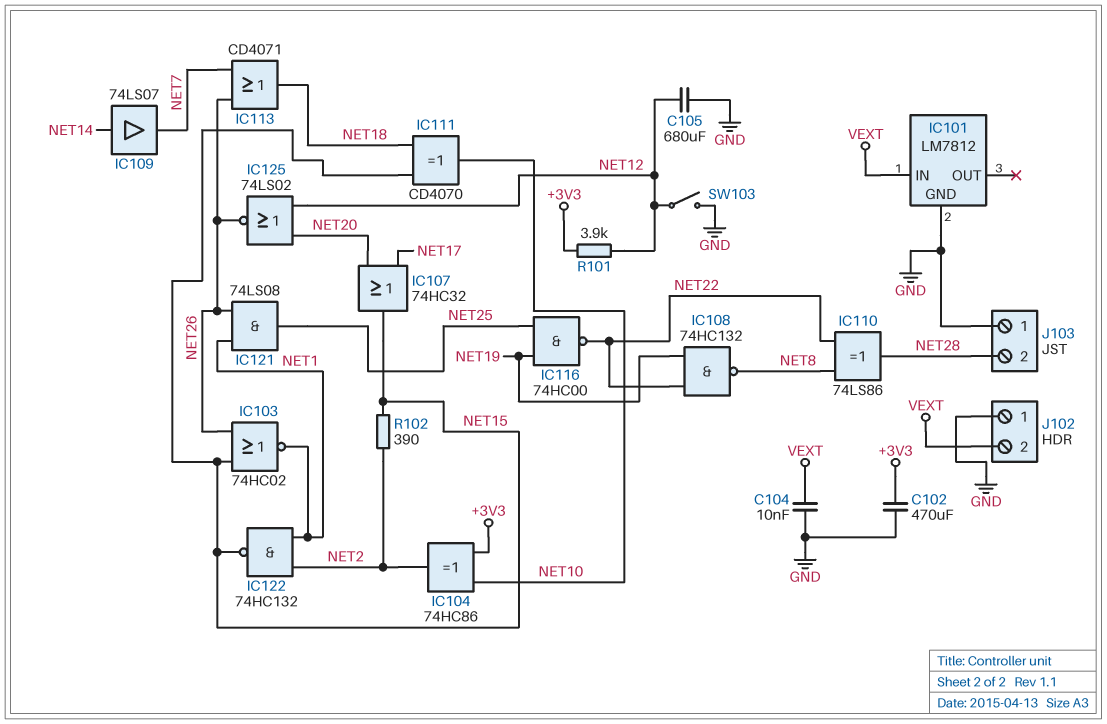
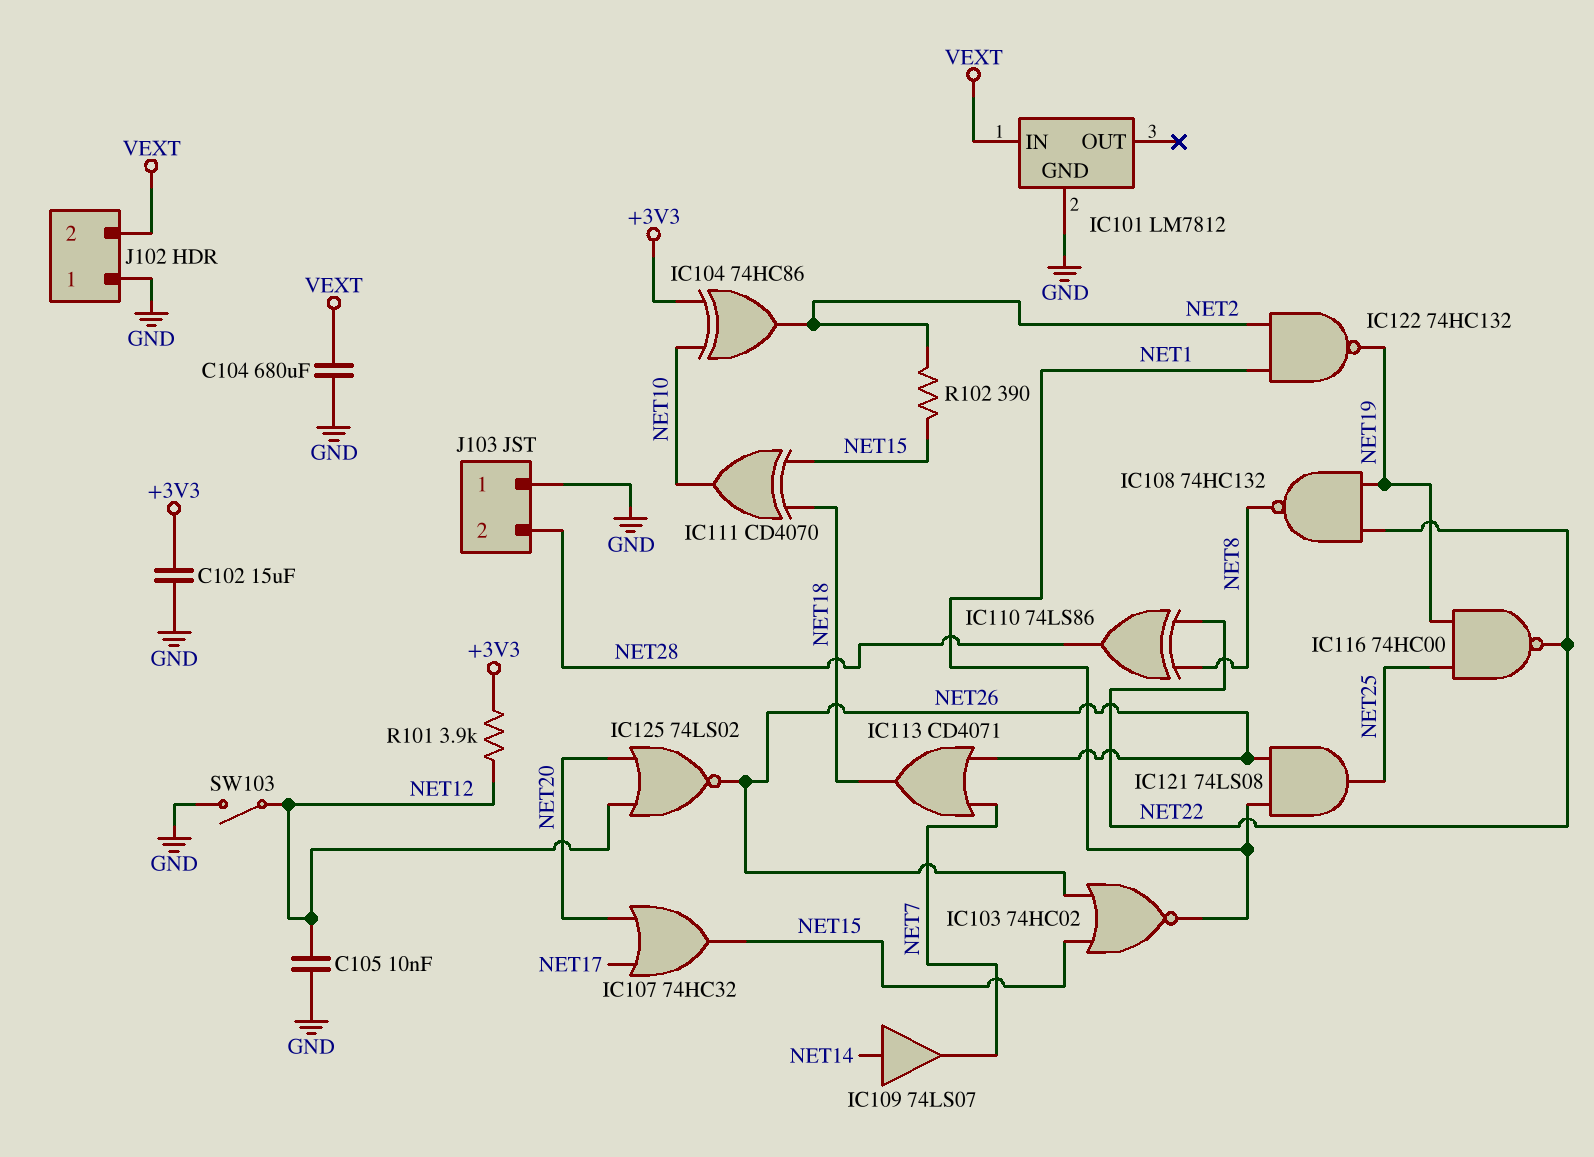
C102: 470uF (+3V3, GND) -> 15uF (+3V3, GND)
C104: 10nF (GND, VEXT) -> 680uF (GND, VEXT)
C105: 680uF (GND, NET12) -> 10nF (GND, NET12)
IC122: NAND 74HC132 (in NET1, in NET2, out NET15) -> NAND 74HC132 (in NET1, in NET2, out NET19)

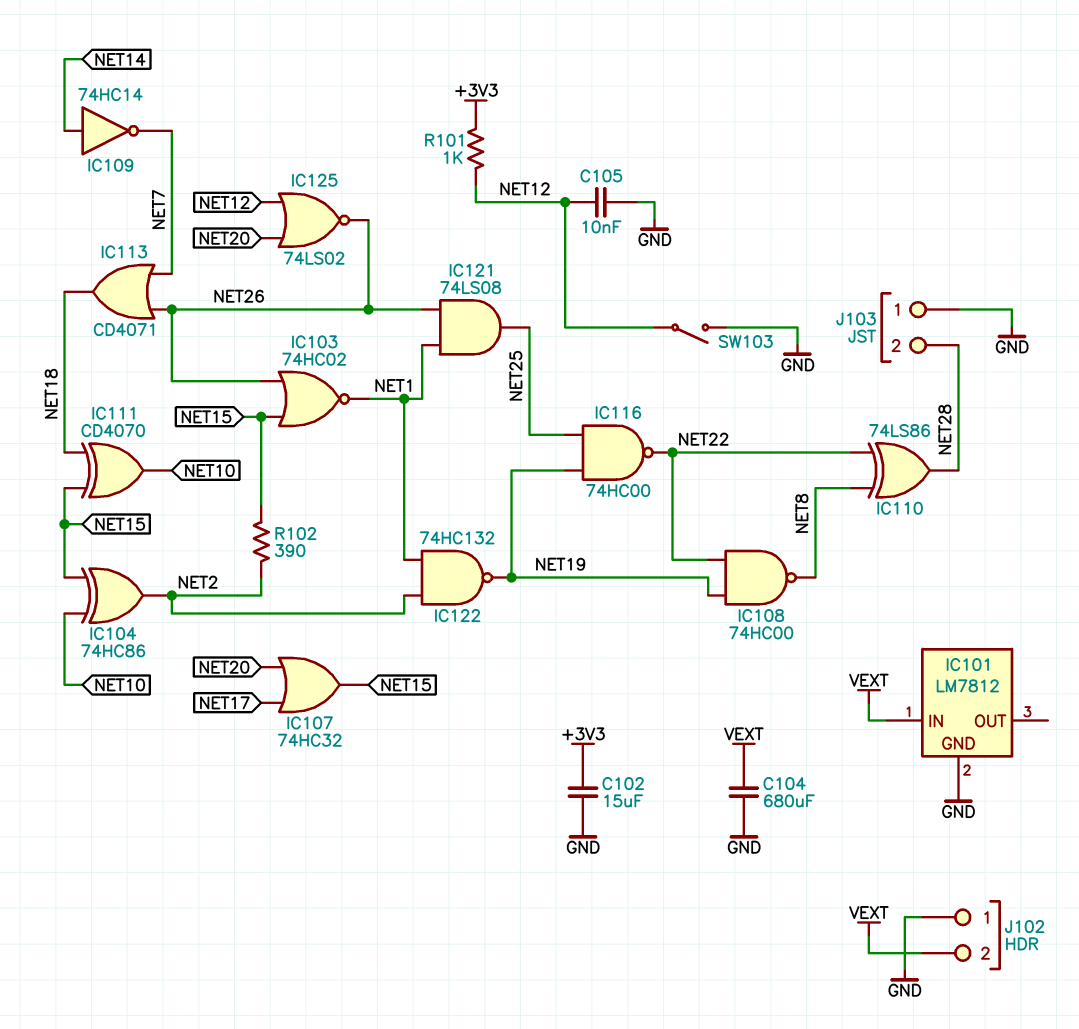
IC104: XOR 74HC86 (in +3V3, in NET10, out NET2) -> XOR 74HC86 (in NET10, in NET15, out NET2)
IC108: NAND 74HC132 (in NET19, in NET22, out NET8) -> NAND 74HC00 (in NET19, in NET22, out NET8)
IC109: buffer 74LS07 (in NET14, out NET7) -> NOT 74HC14 (in NET14, out NET7)
R101: 3.9k (+3V3, NET12) -> 1k (+3V3, NET12)

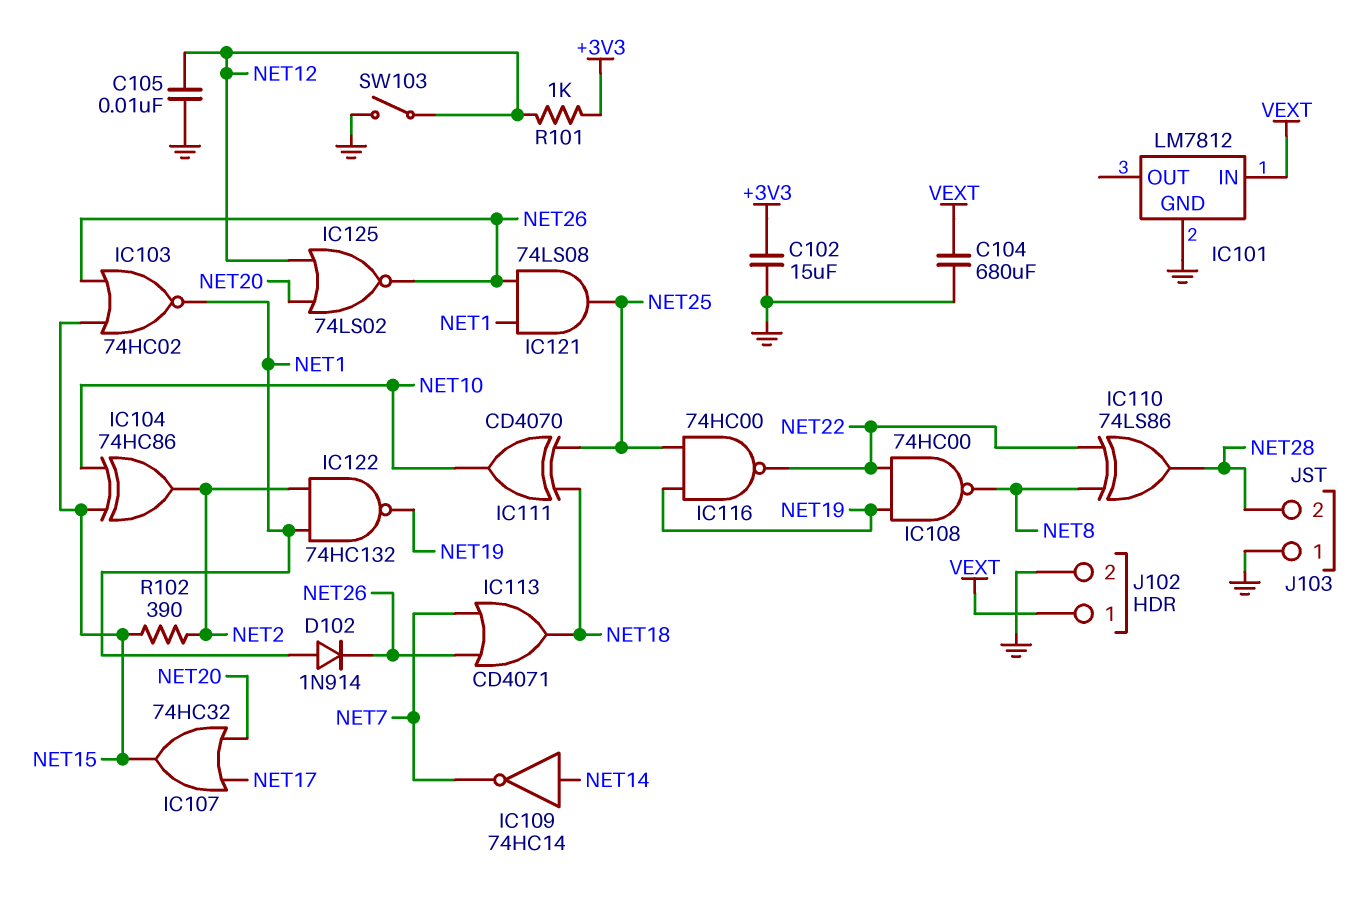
D102: none -> diode 1N914 (A NET1, K NET26)
IC111: XOR CD4070 (in NET15, in NET18, out NET10) -> XOR CD4070 (in NET18, in NET25, out NET10)
J102 pin 1: GND -> VEXT
J102 pin 2: VEXT -> GND

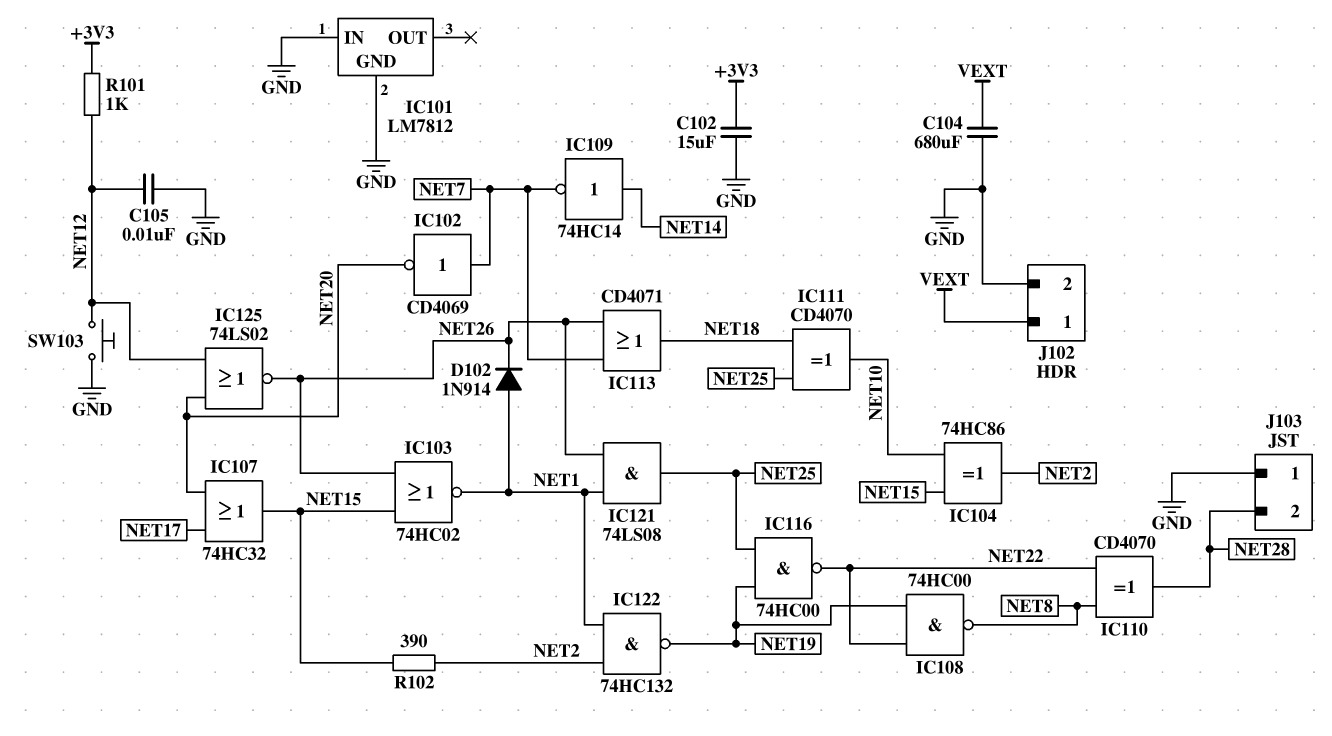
IC101 pin IN: VEXT -> GND
IC102: none -> NOT CD4069 (in NET7, out NET20)
IC110: XOR 74LS86 (in NET8, in NET22, out NET28) -> XOR CD4070 (in NET8, in NET22, out NET28)
SW103: switch (GND, NET12) -> button (GND, NET12)

